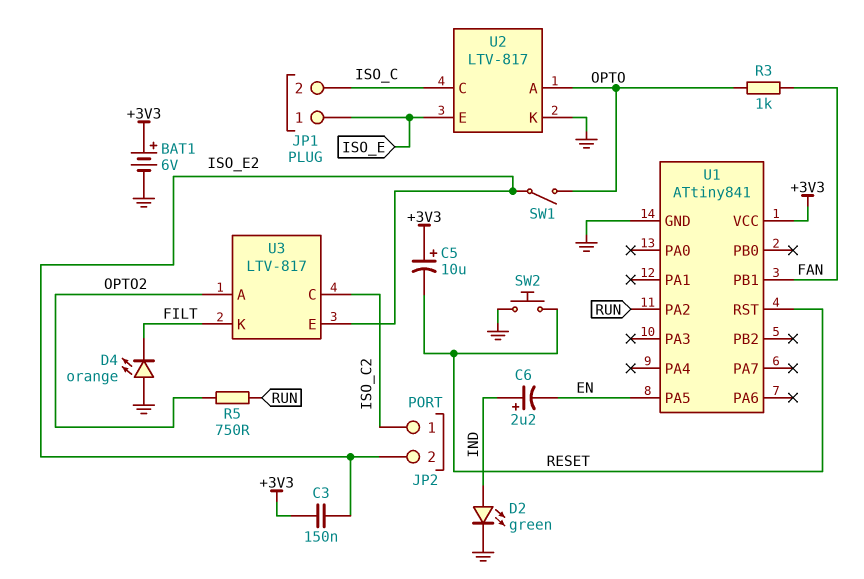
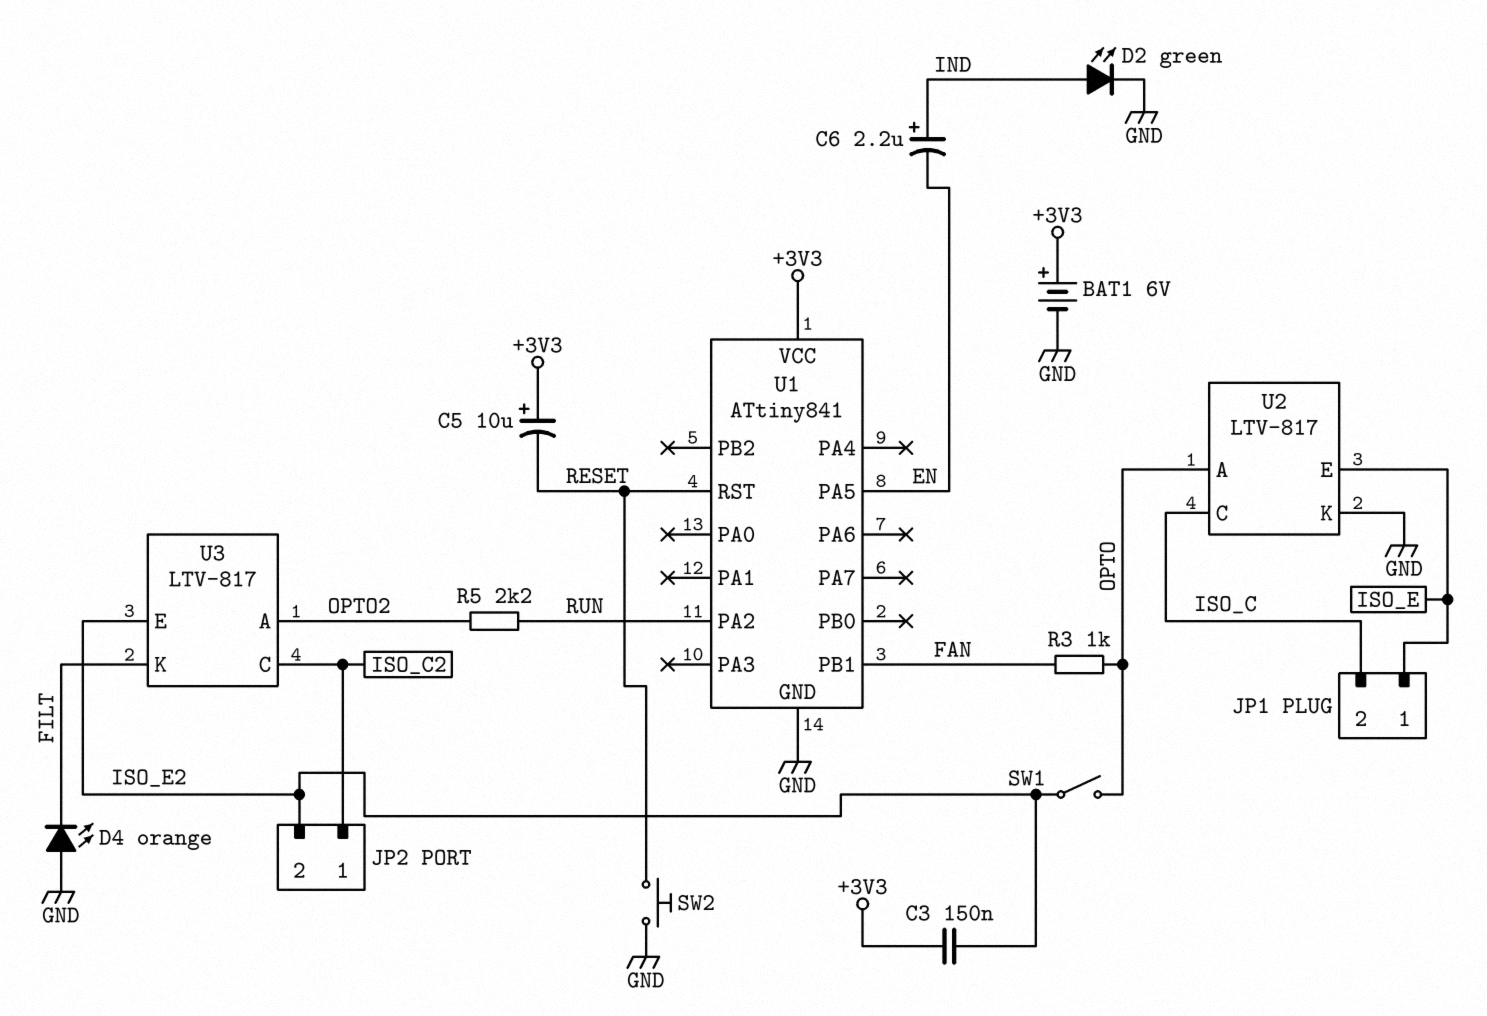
R5: 750 (OPTO2, RUN) -> 2.2k (OPTO2, RUN)

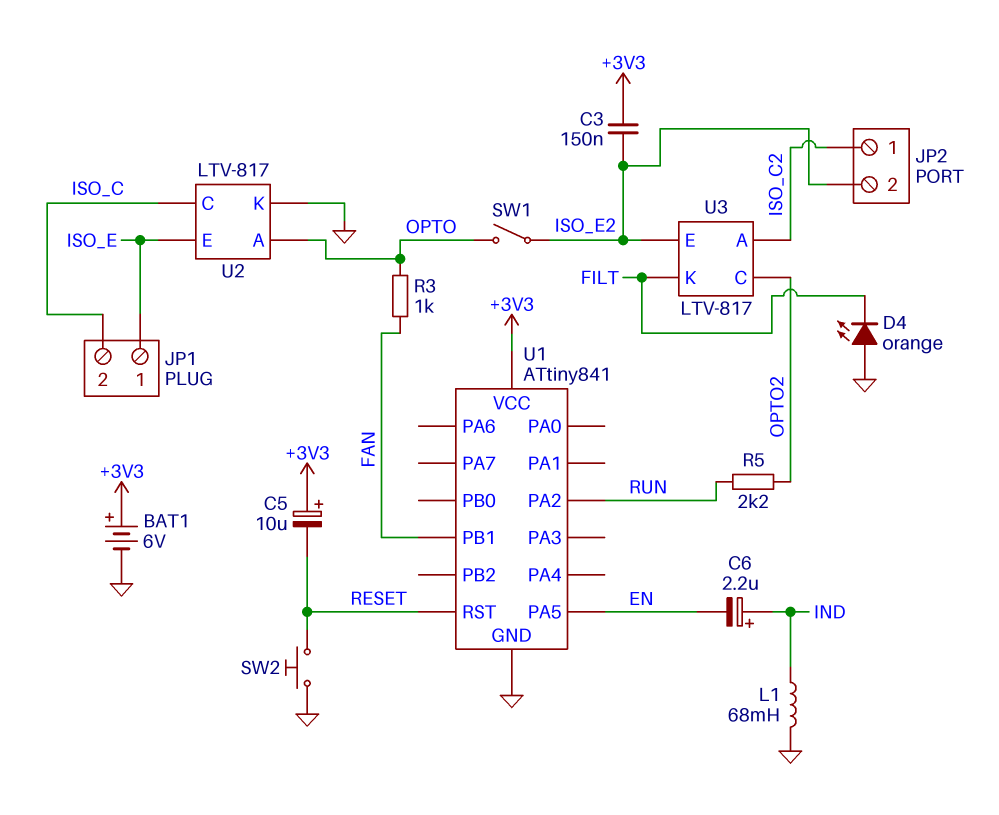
D2: LED green (A IND, K GND) -> none
L1: none -> 68mH (GND, IND)
U3 pin A: OPTO2 -> ISO_C2
U3 pin C: ISO_C2 -> OPTO2

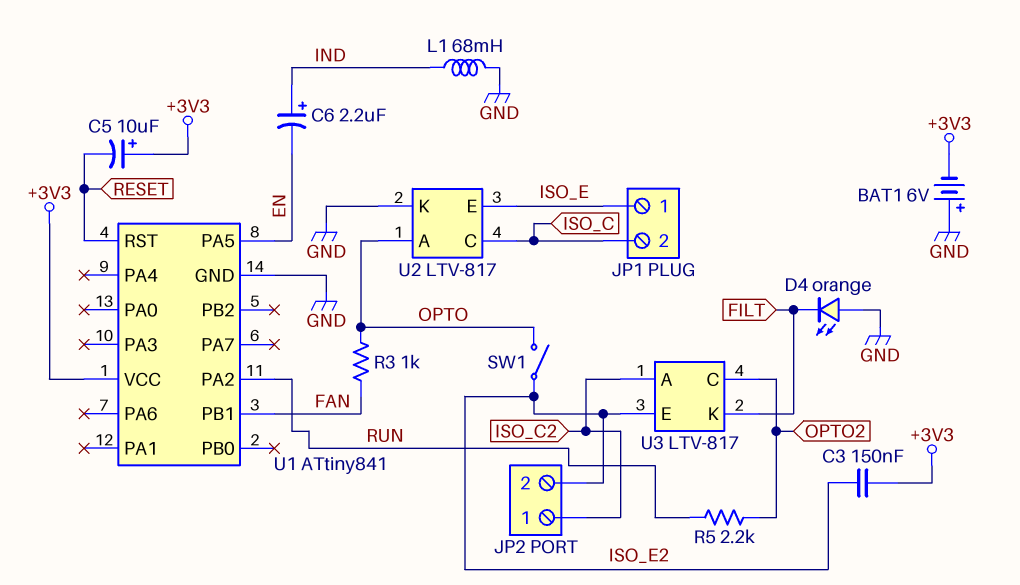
BAT1: 6V (plus +3V3, minus GND) -> 6V (plus GND, minus +3V3)
SW2: button (GND, RESET) -> none

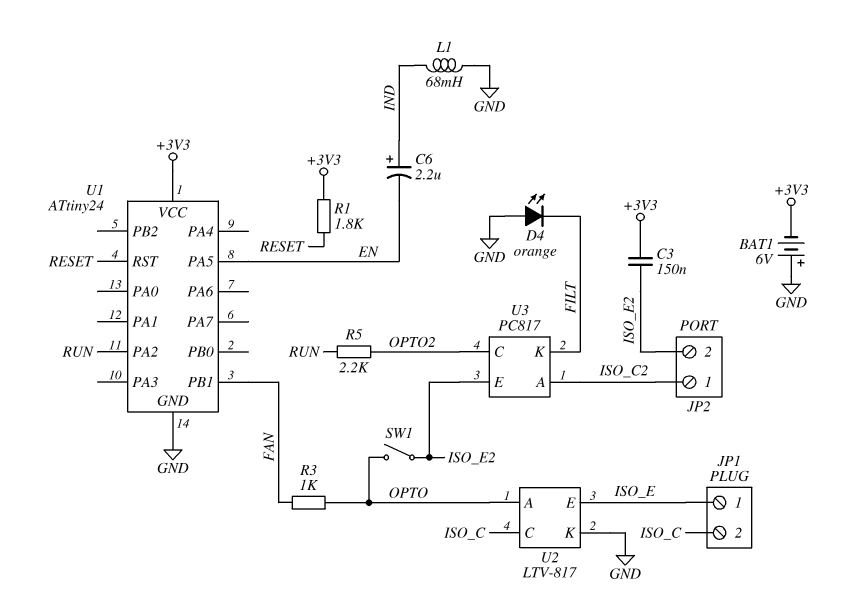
C5: 10uF (plus +3V3, minus RESET) -> none
R1: none -> 1.8k (+3V3, RESET)
U1: ATtiny841 -> ATtiny24
U3: LTV-817 -> PC817

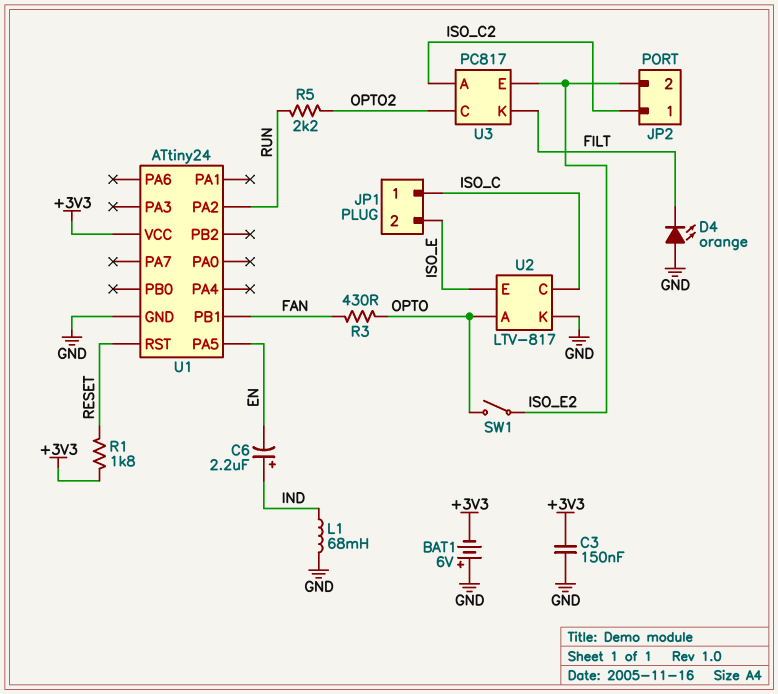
C3: 150nF (+3V3, ISO_E2) -> 150nF (+3V3, GND)
JP1 pin 1: ISO_E -> ISO_C
JP1 pin 2: ISO_C -> ISO_E
R3: 1k (FAN, OPTO) -> 430 (FAN, OPTO)

